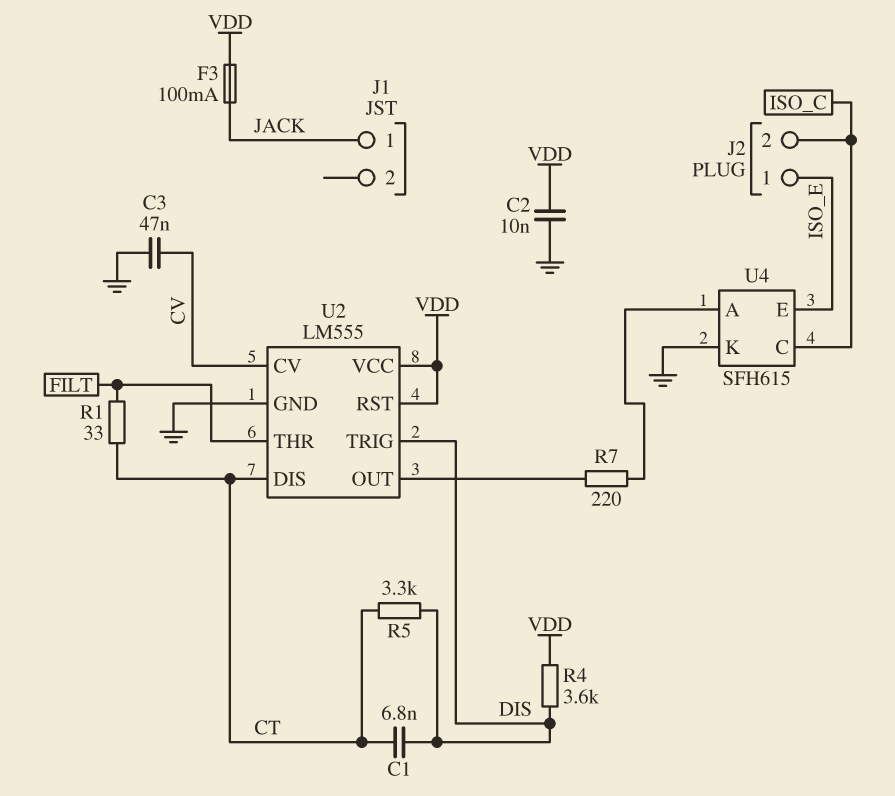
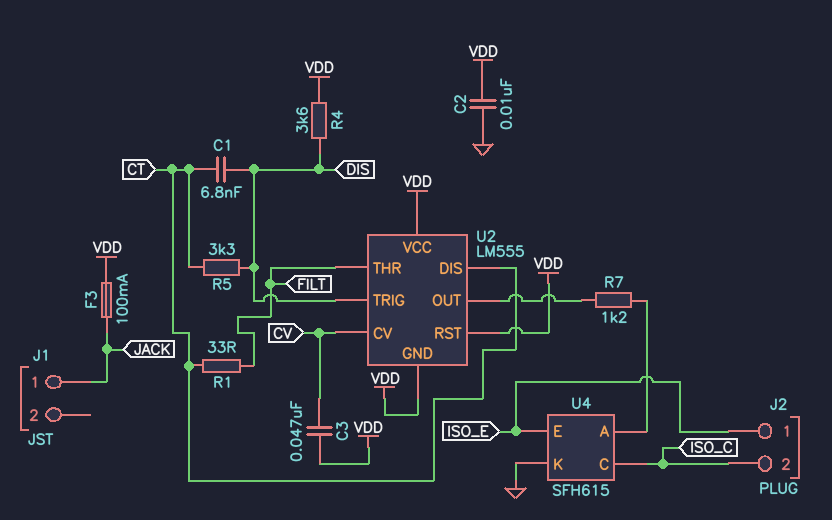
C3: 47nF (CV, GND) -> 47nF (CV, VDD)
R7: 220 (U2/OUT, U4/A) -> 1.2k (U2/OUT, U4/A)
U2 pin GND: GND -> VDD

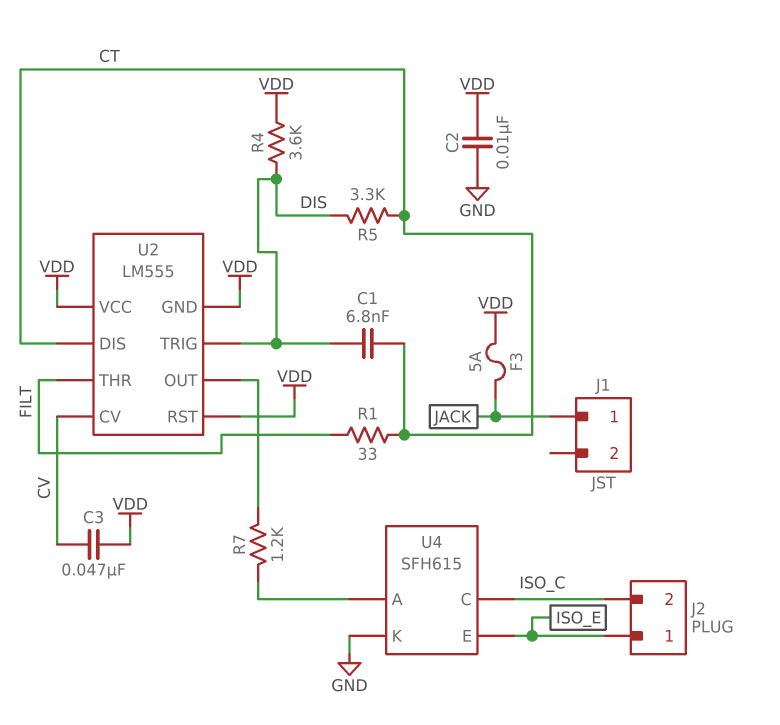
F3: 100mA (JACK, VDD) -> 5A (JACK, VDD)

